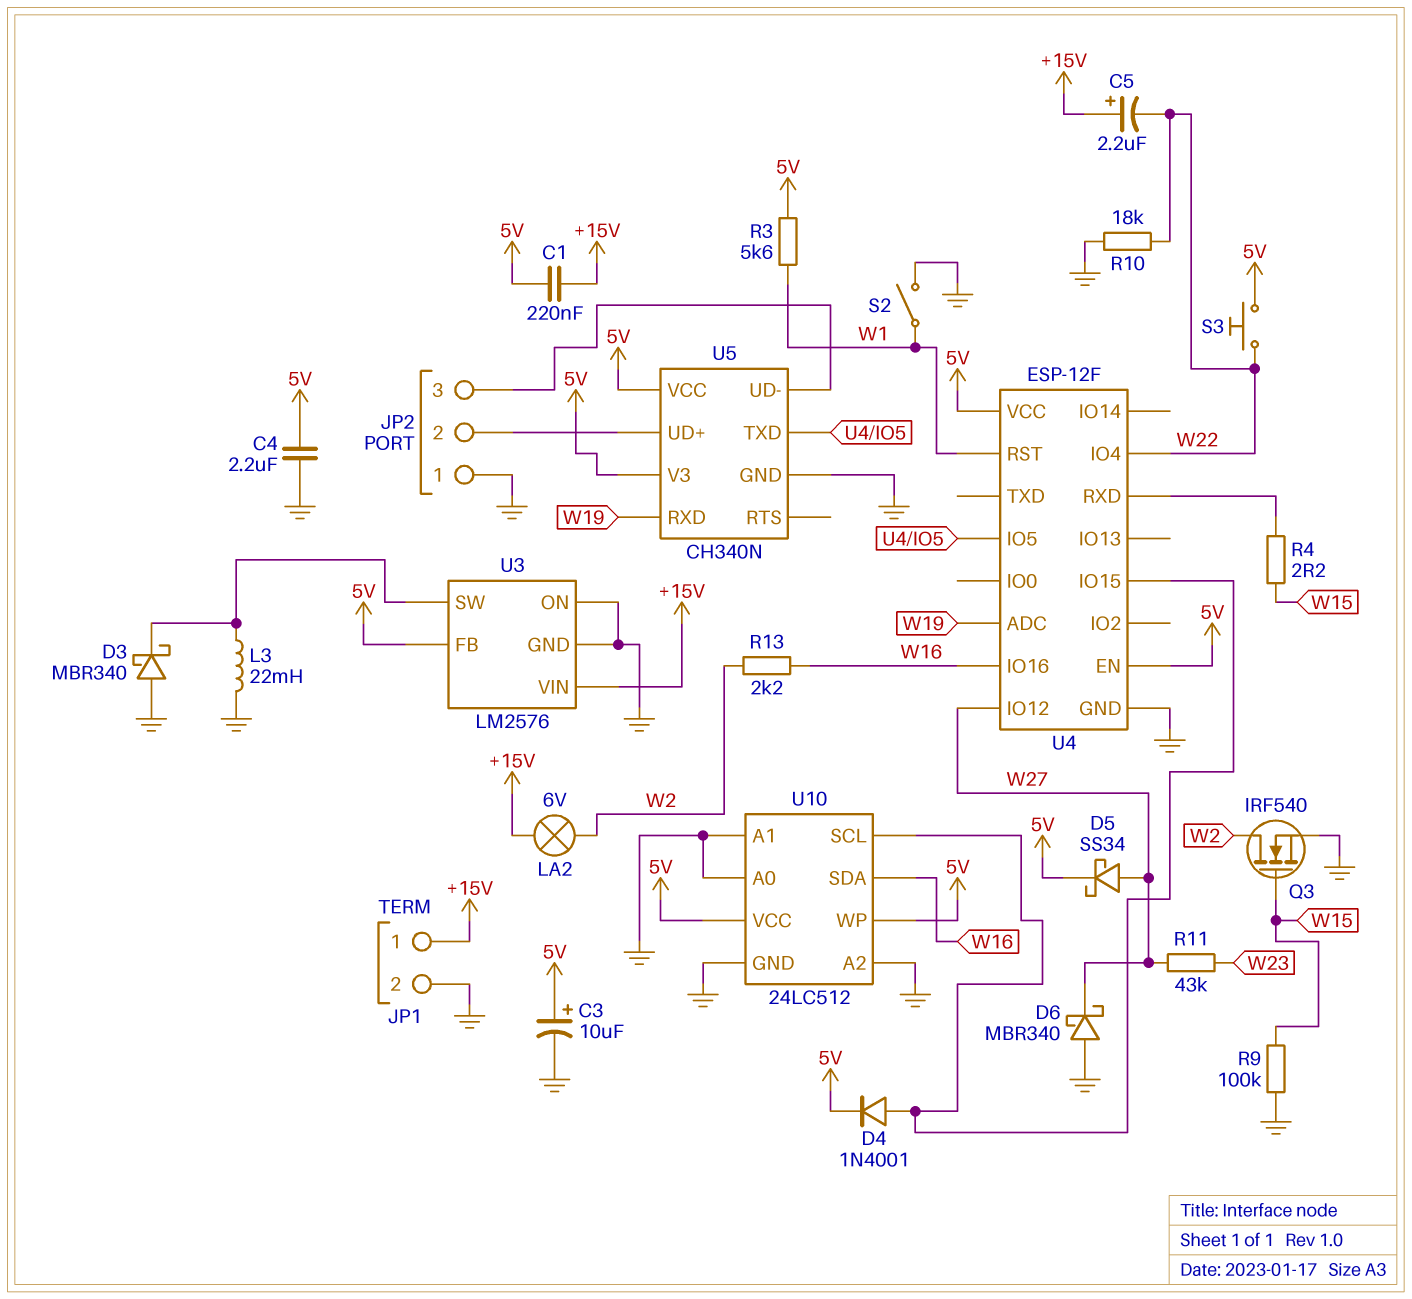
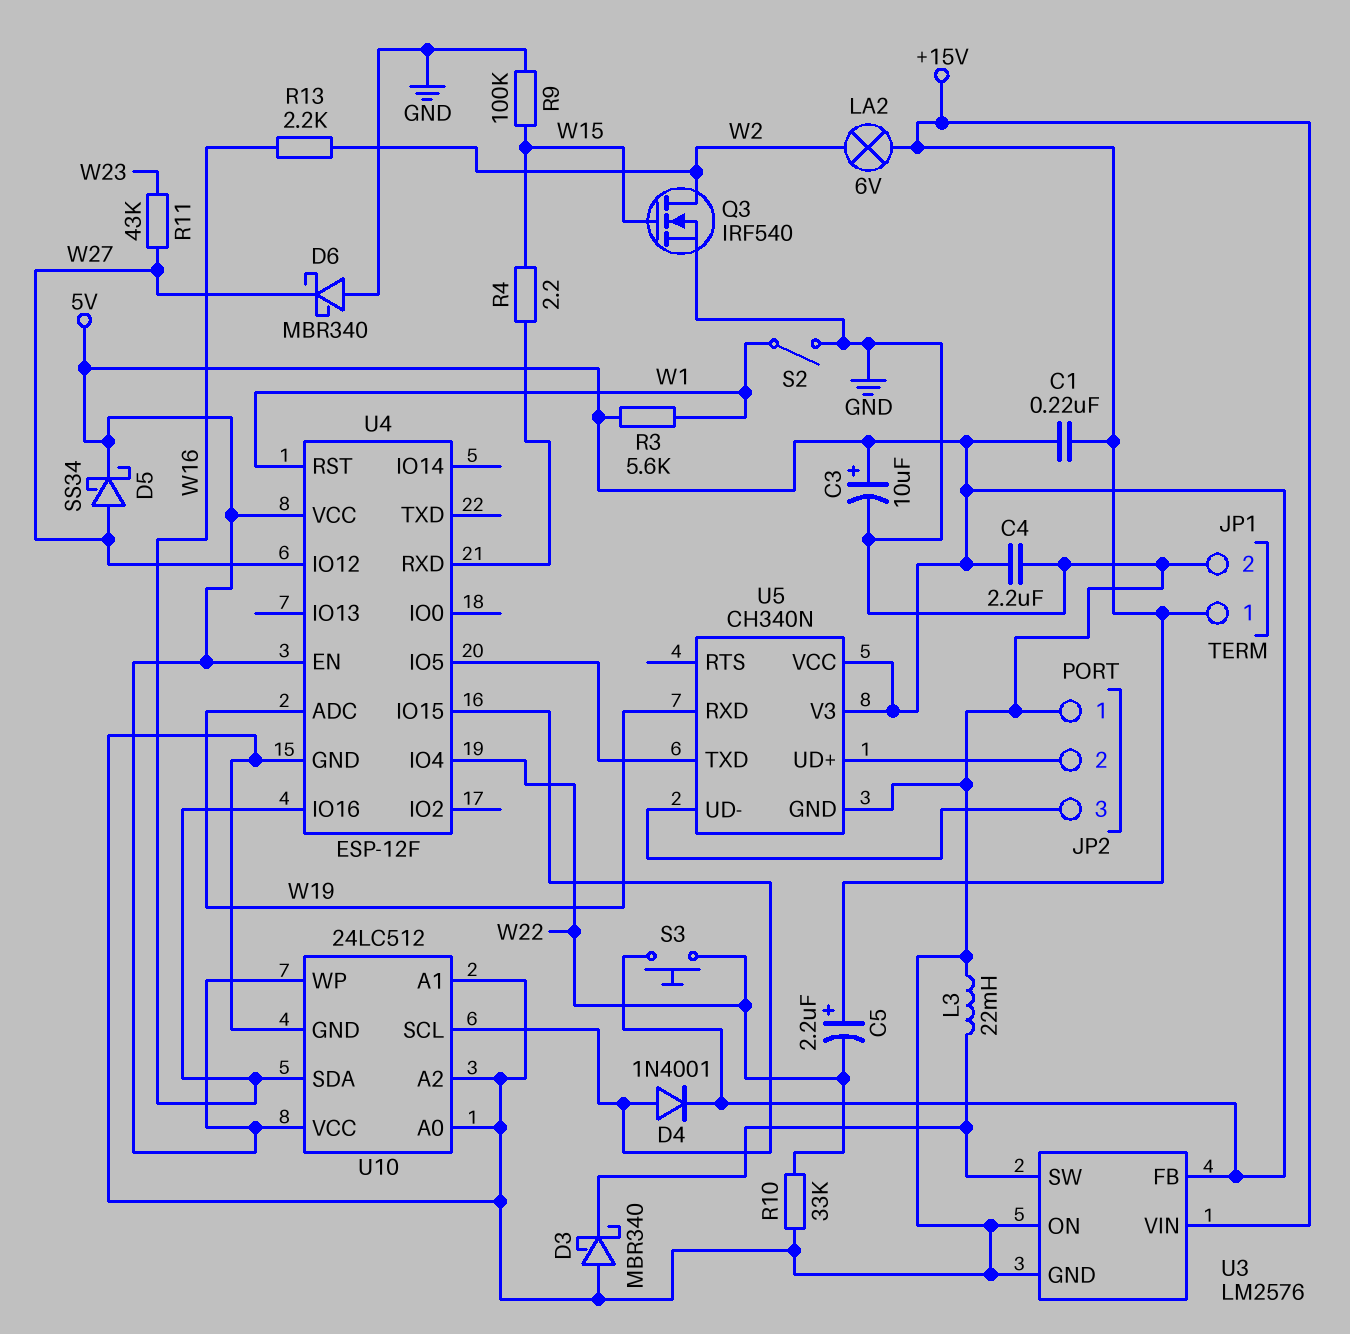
R10: 18k (GND, W22) -> 33k (GND, W22)

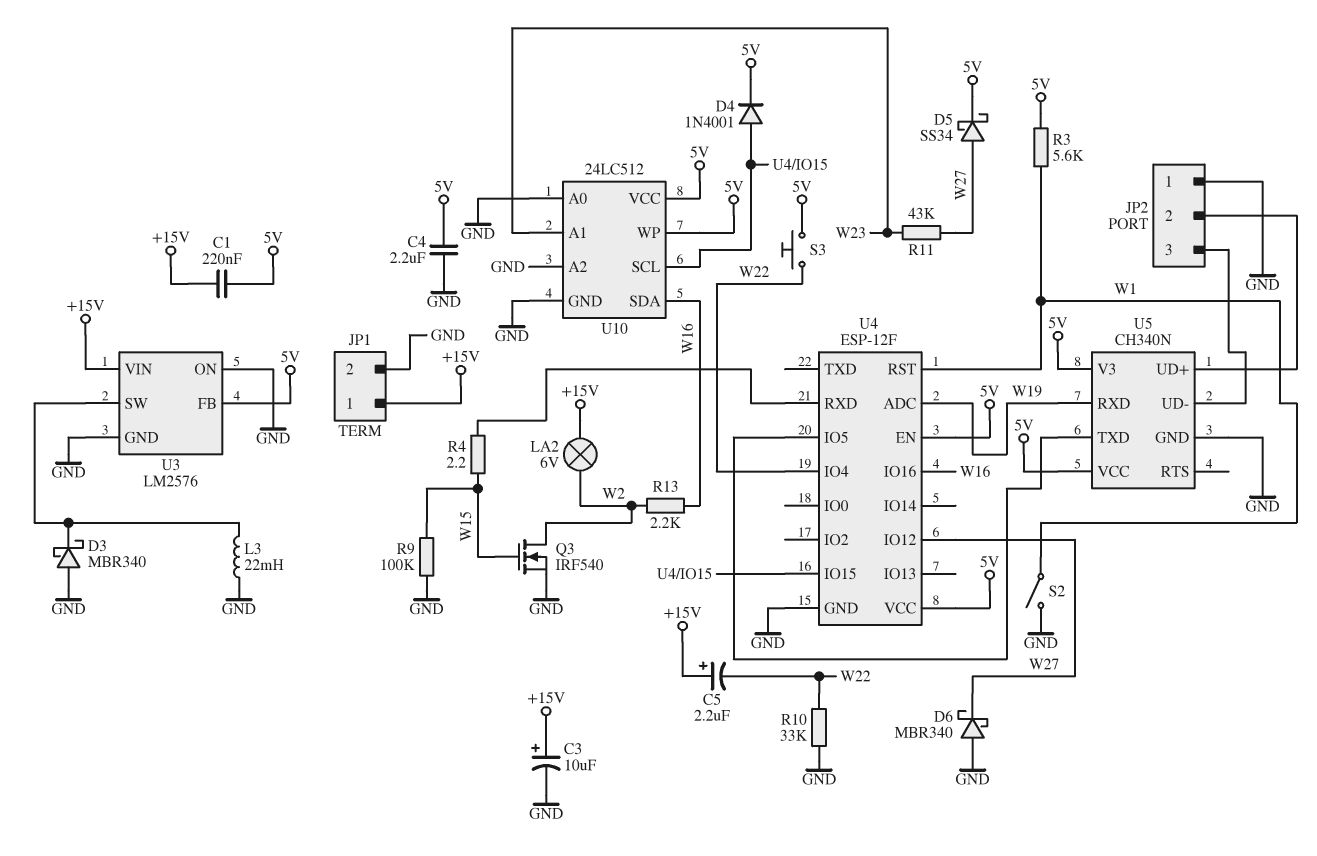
C3: 10uF (plus 5V, minus GND) -> 10uF (plus +15V, minus GND)
U10 pin A1: GND -> W23

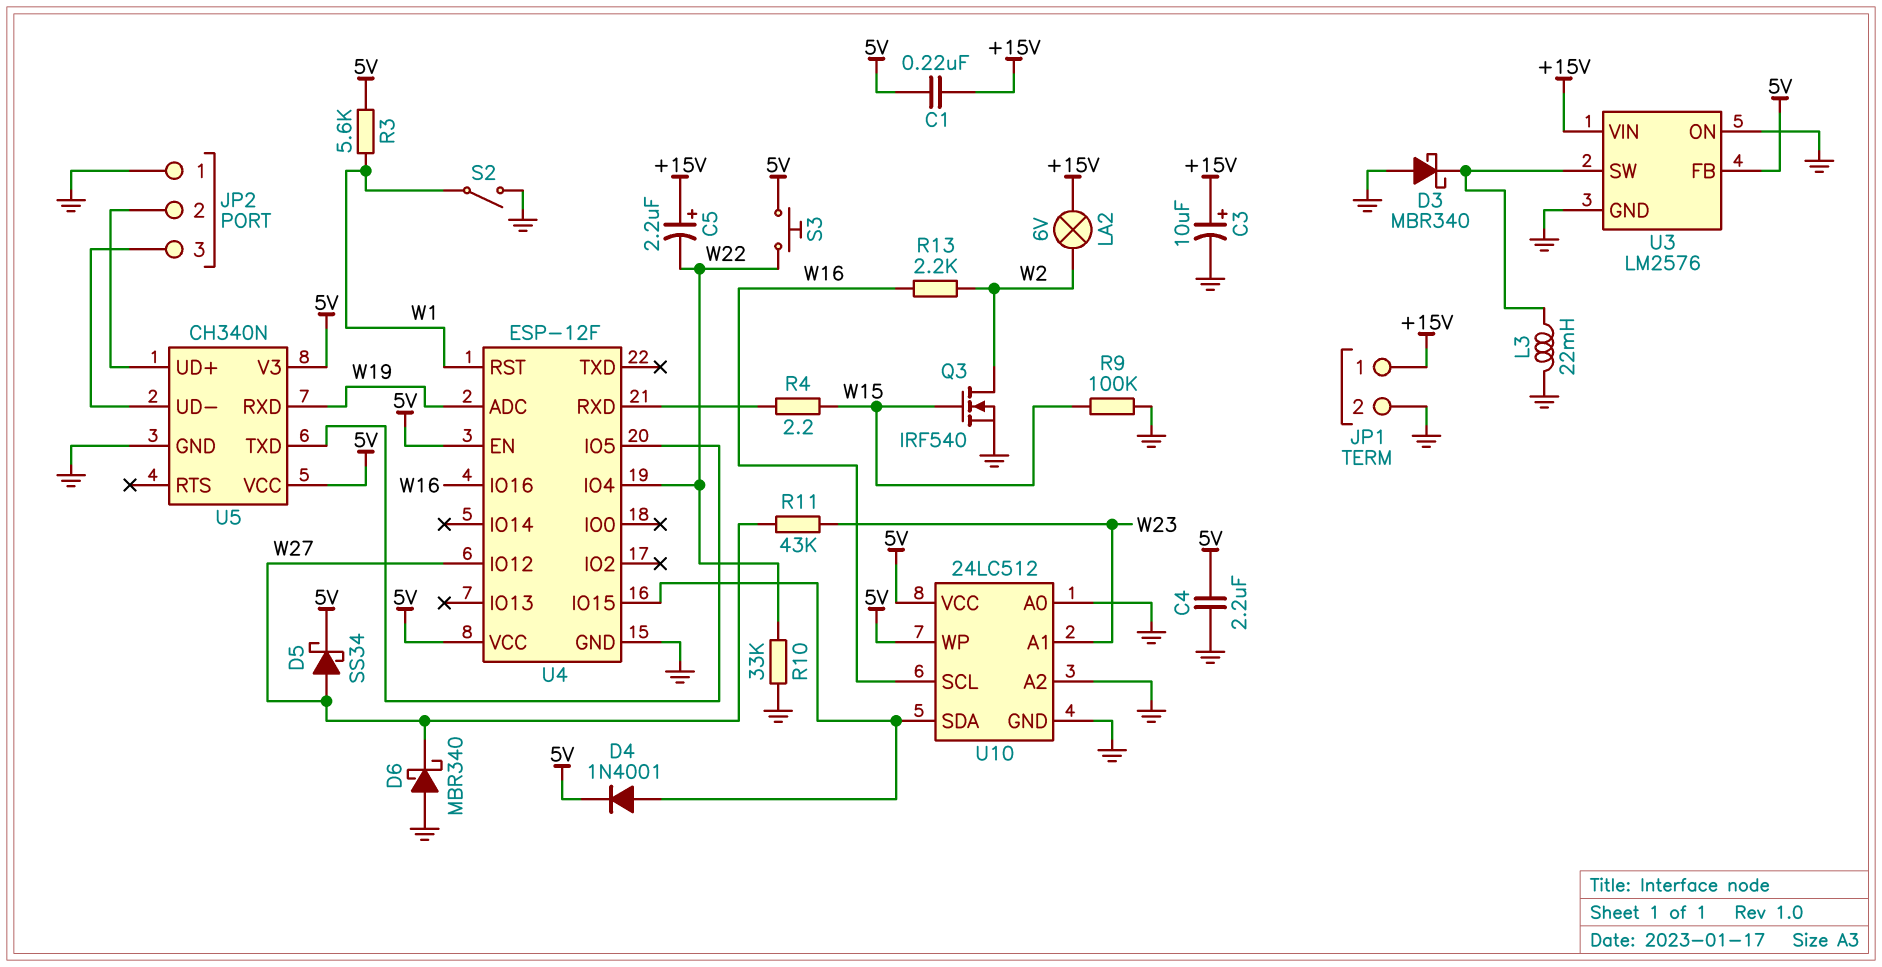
U10 pin SCL: U4/IO15 -> W16
U10 pin SDA: W16 -> U4/IO15

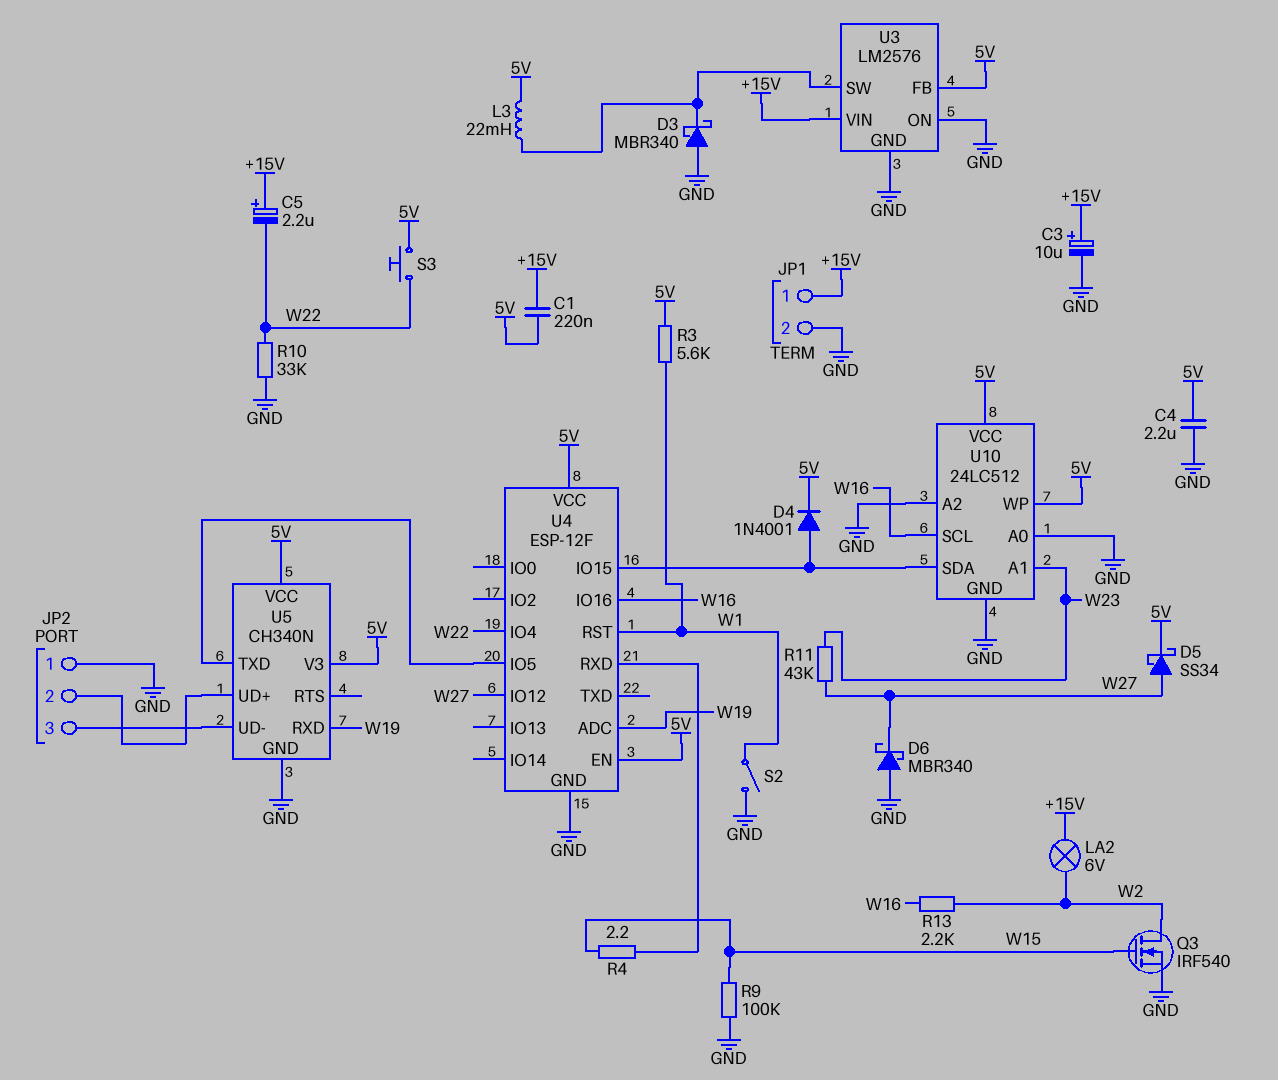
L3: 22mH (GND, U3/SW) -> 22mH (5V, U3/SW)

